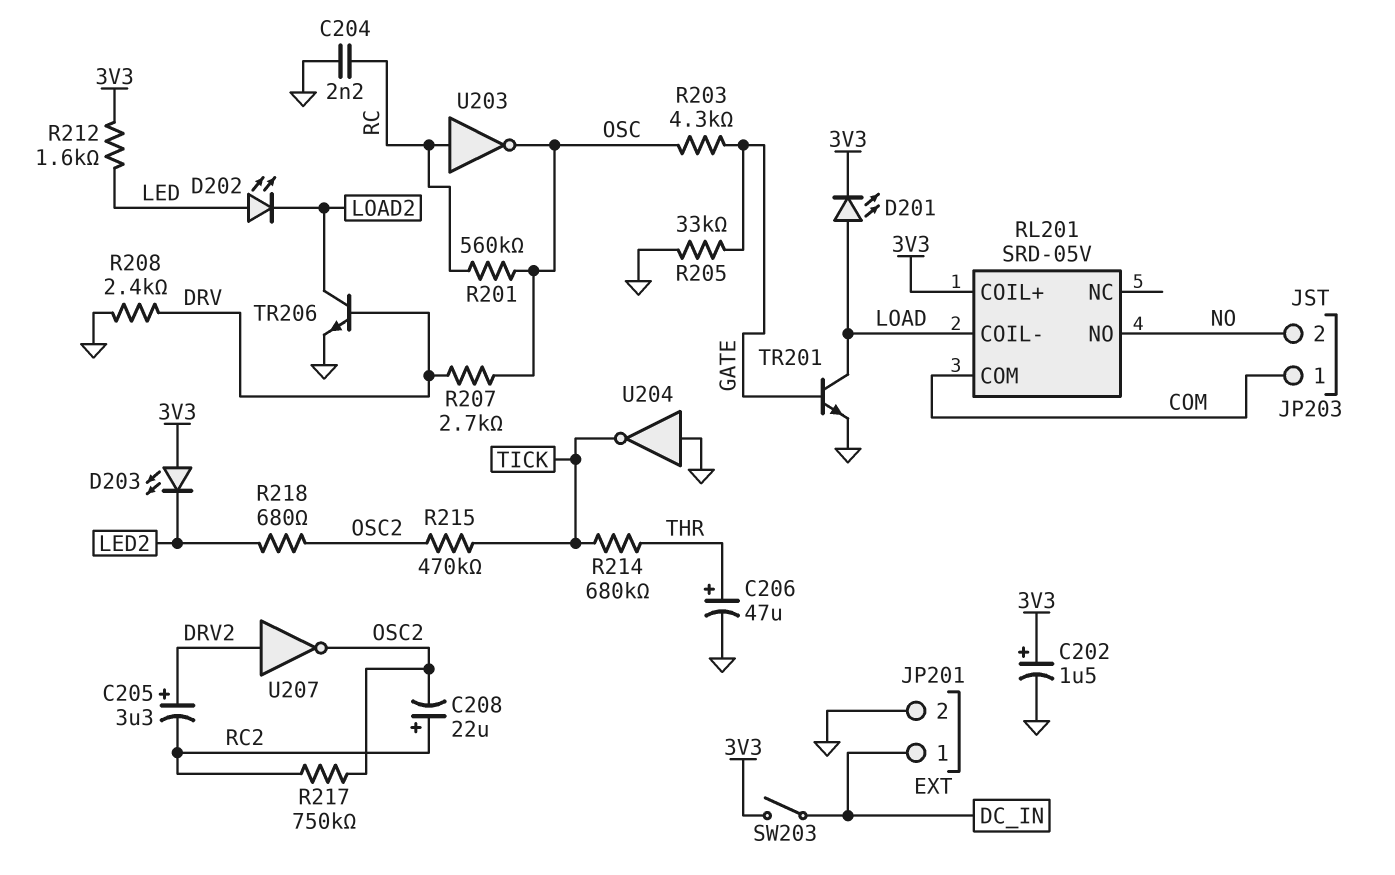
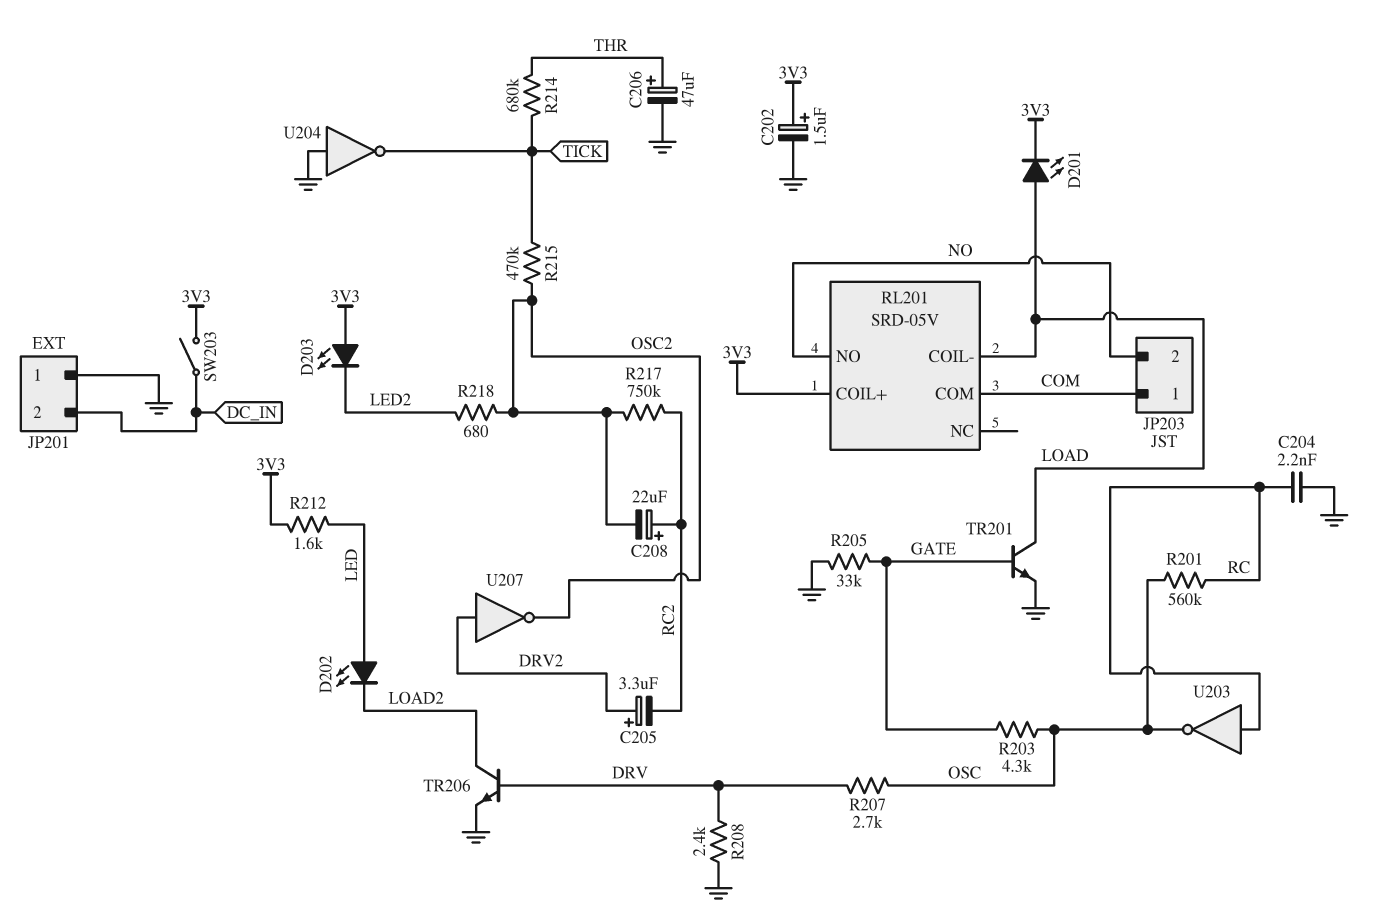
JP201 pin 1: DC_IN -> GND
JP201 pin 2: GND -> DC_IN

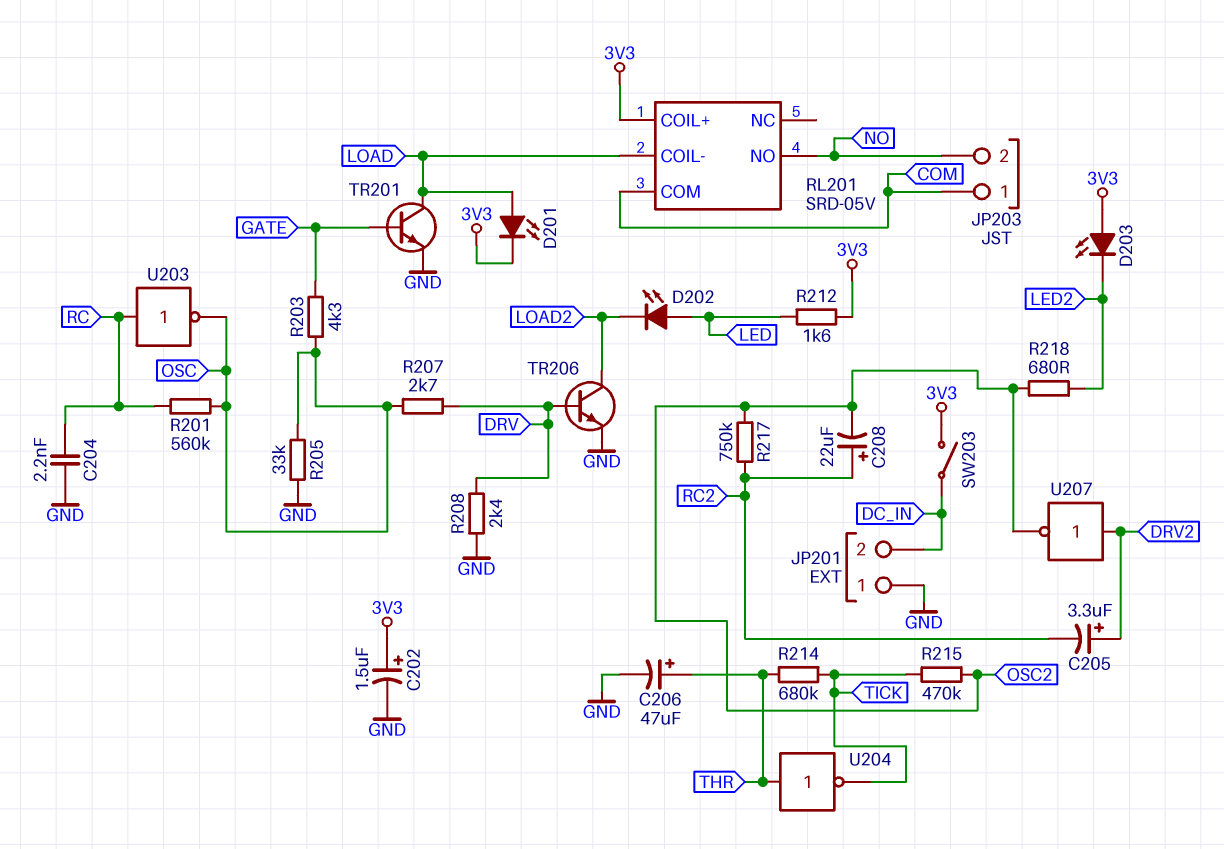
R205: 33k (GATE, GND) -> 33k (GND, OSC)
U204: NOT (in GND, out TICK) -> NOT (in THR, out TICK)

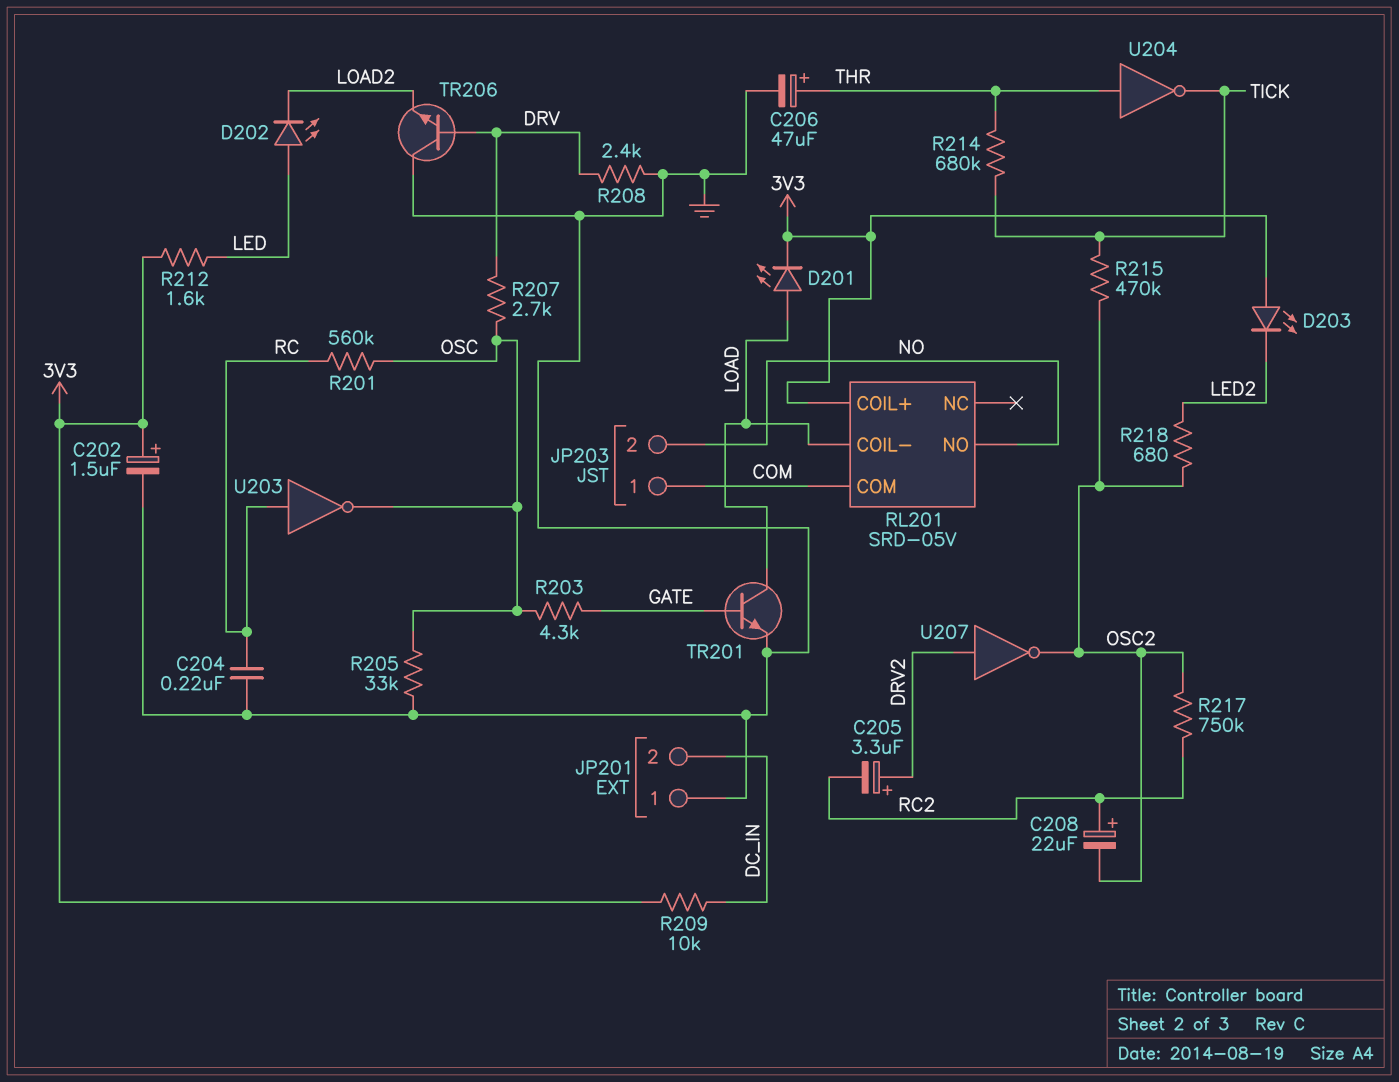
C204: 2.2nF (GND, RC) -> 220nF (GND, RC)
R209: none -> 10k (3V3, DC_IN)
SW203: switch (3V3, DC_IN) -> none
TR206: NPN (B DRV, C LOAD2, E GND) -> NPN (B DRV, C GND, E LOAD2)

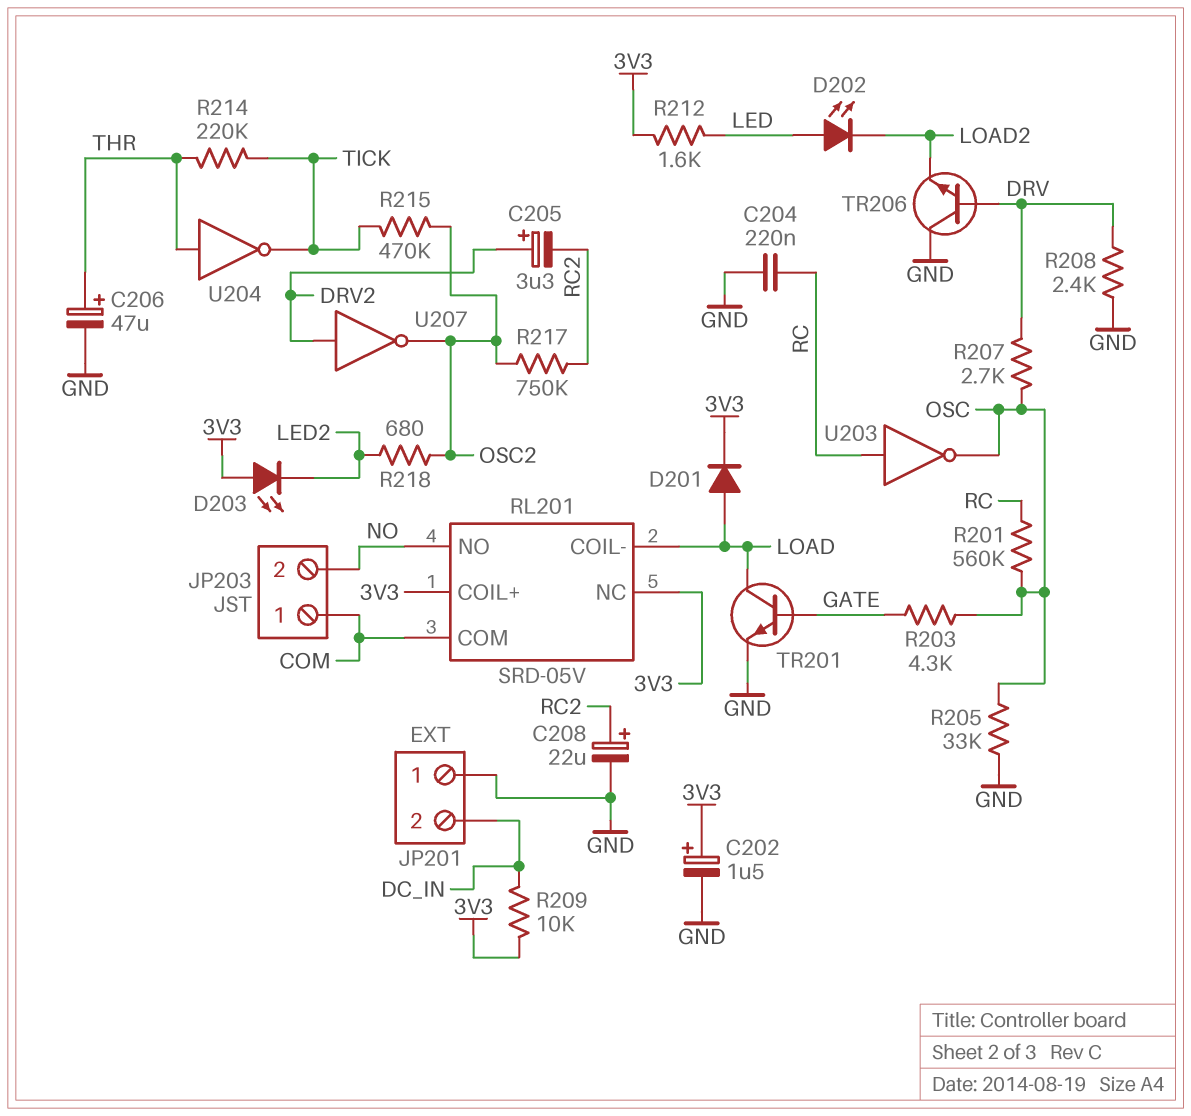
C208: 22uF (plus RC2, minus OSC2) -> 22uF (plus RC2, minus GND)
D201: LED (A LOAD, K 3V3) -> diode (A LOAD, K 3V3)
R214: 680k (THR, TICK) -> 220k (THR, TICK)
RL201 pin NC: none -> 3V3

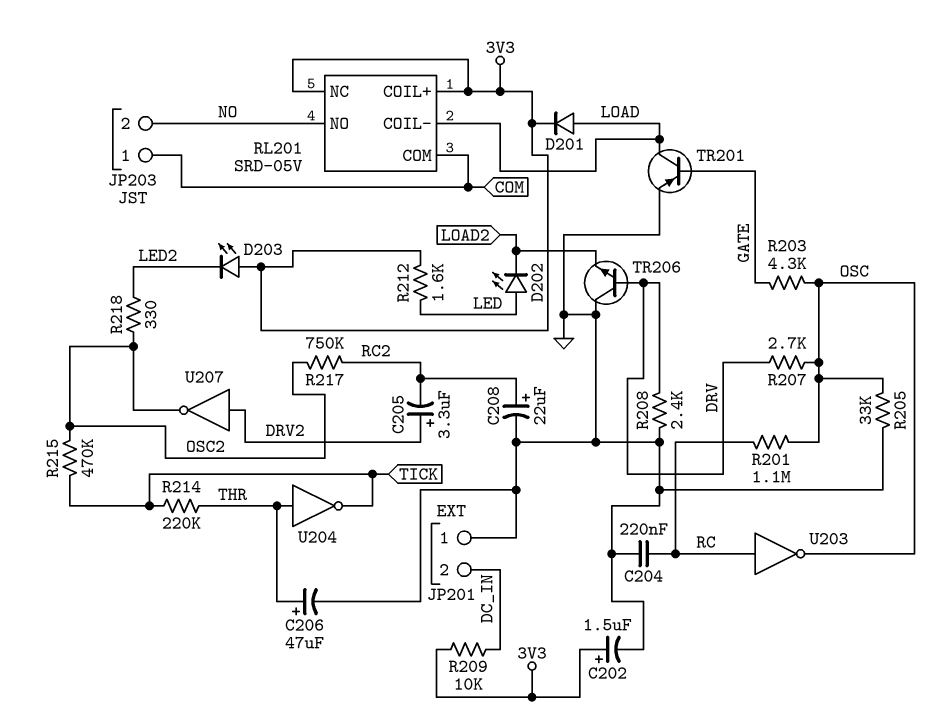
R201: 560k (OSC, RC) -> 1.1M (OSC, RC)
R218: 680 (LED2, OSC2) -> 330 (LED2, OSC2)
TR201: NPN (B GATE, C LOAD, E GND) -> PNP (B GATE, C LOAD, E GND)

